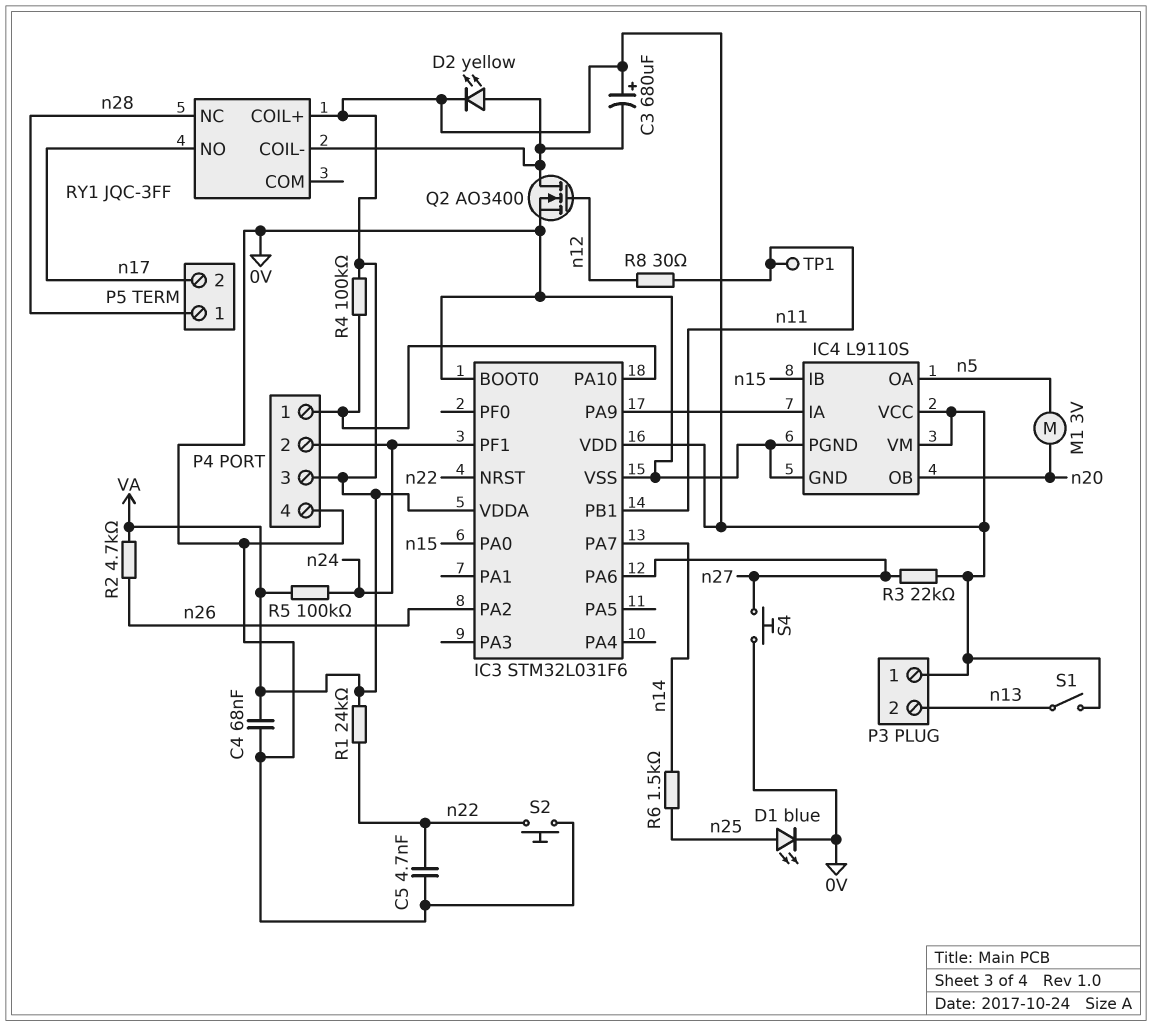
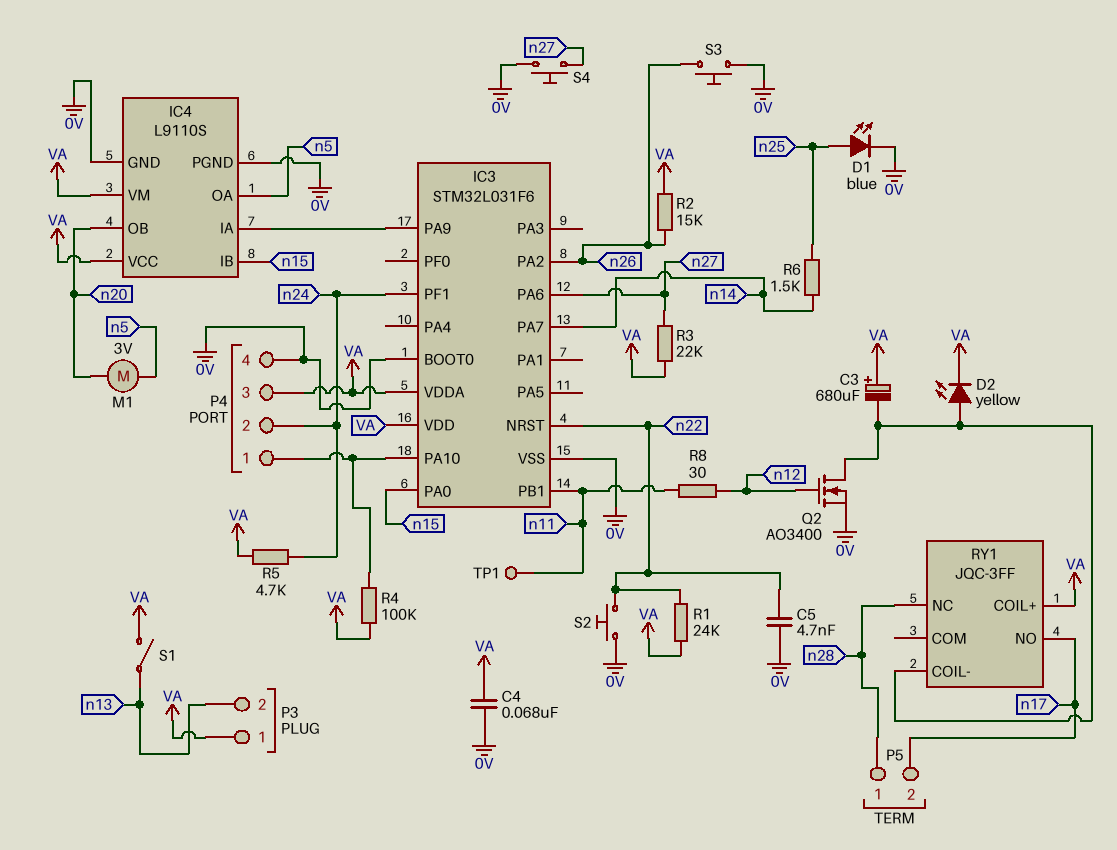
R2: 4.7k (VA, n26) -> 15k (VA, n26)
R5: 100k (VA, n24) -> 4.7k (VA, n24)
S3: none -> button (0V, n26)

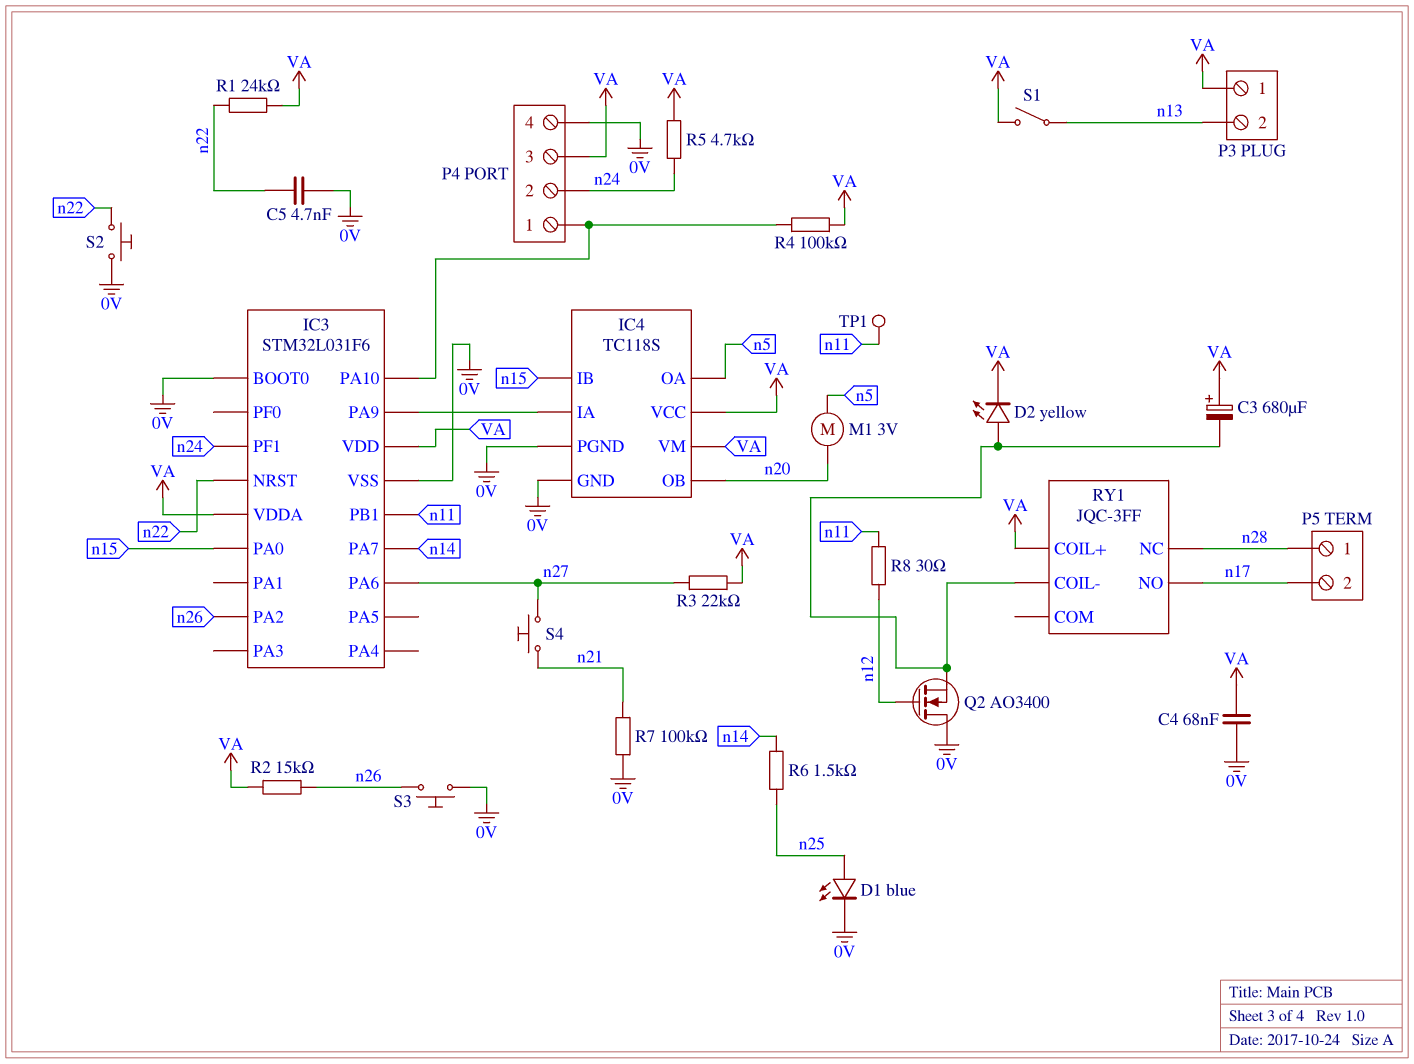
IC4: L9110S -> TC118S
Q2: NMOS AO3400 (G n12, D RY1/COIL-, S 0V) -> NMOS AO3400 (G n12, D 0V, S RY1/COIL-)
R7: none -> 100k (0V, n21)
S4: button (0V, n27) -> button (n21, n27)

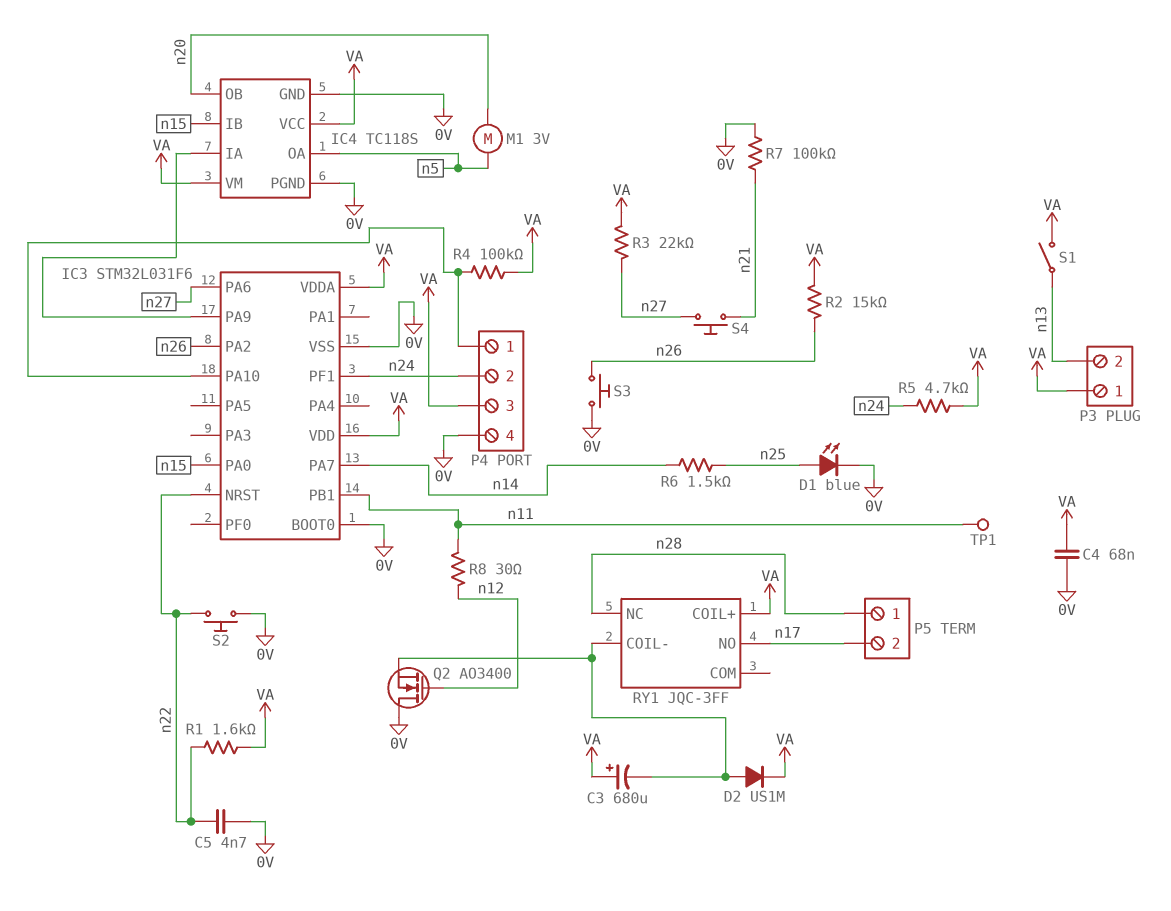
D2: LED yellow (A RY1/COIL-, K VA) -> diode US1M (A RY1/COIL-, K VA)
R1: 24k (VA, n22) -> 1.6k (VA, n22)

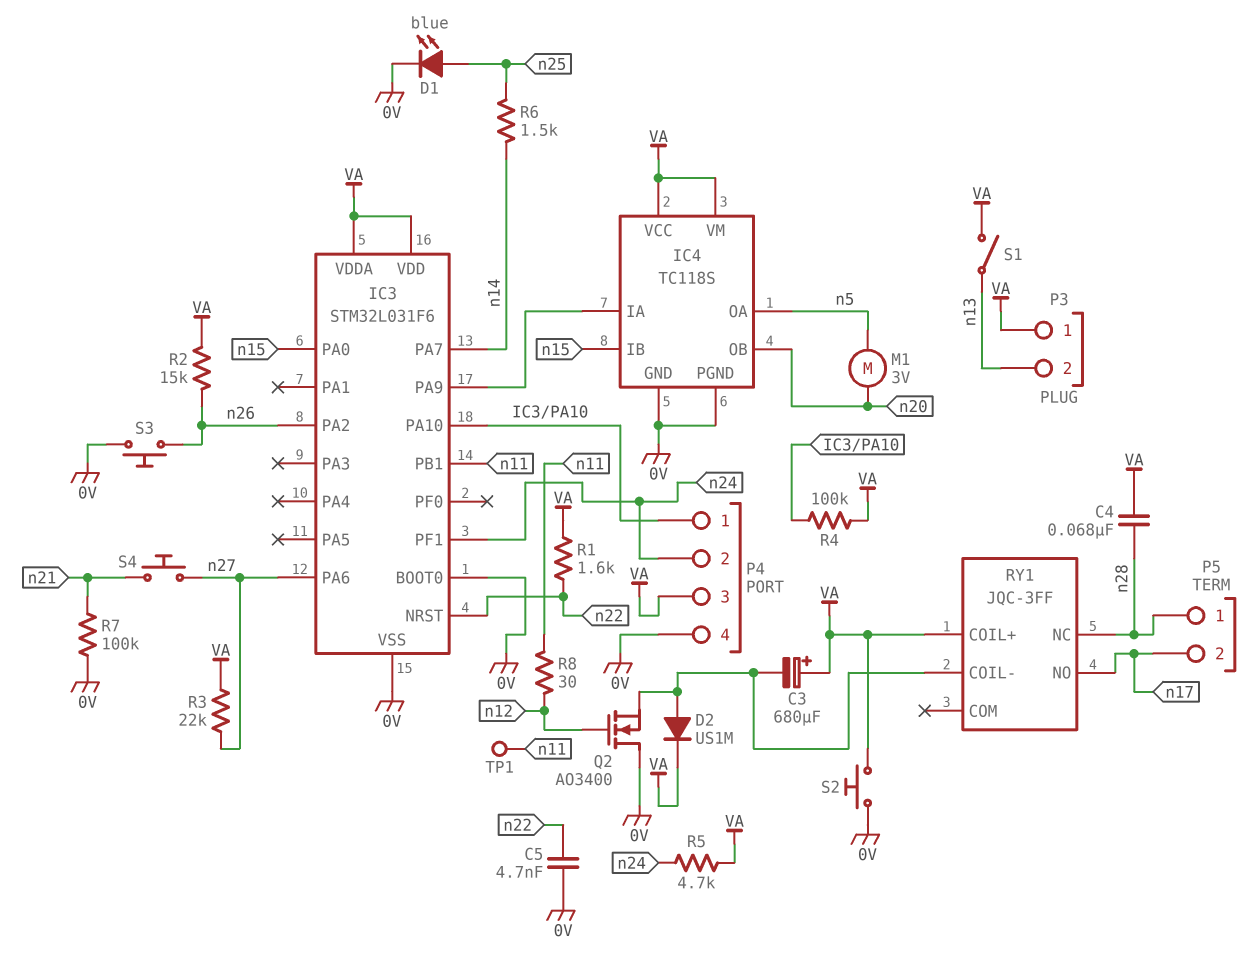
C4: 68nF (0V, VA) -> 68nF (VA, n28)
S2: button (0V, n22) -> button (0V, VA)

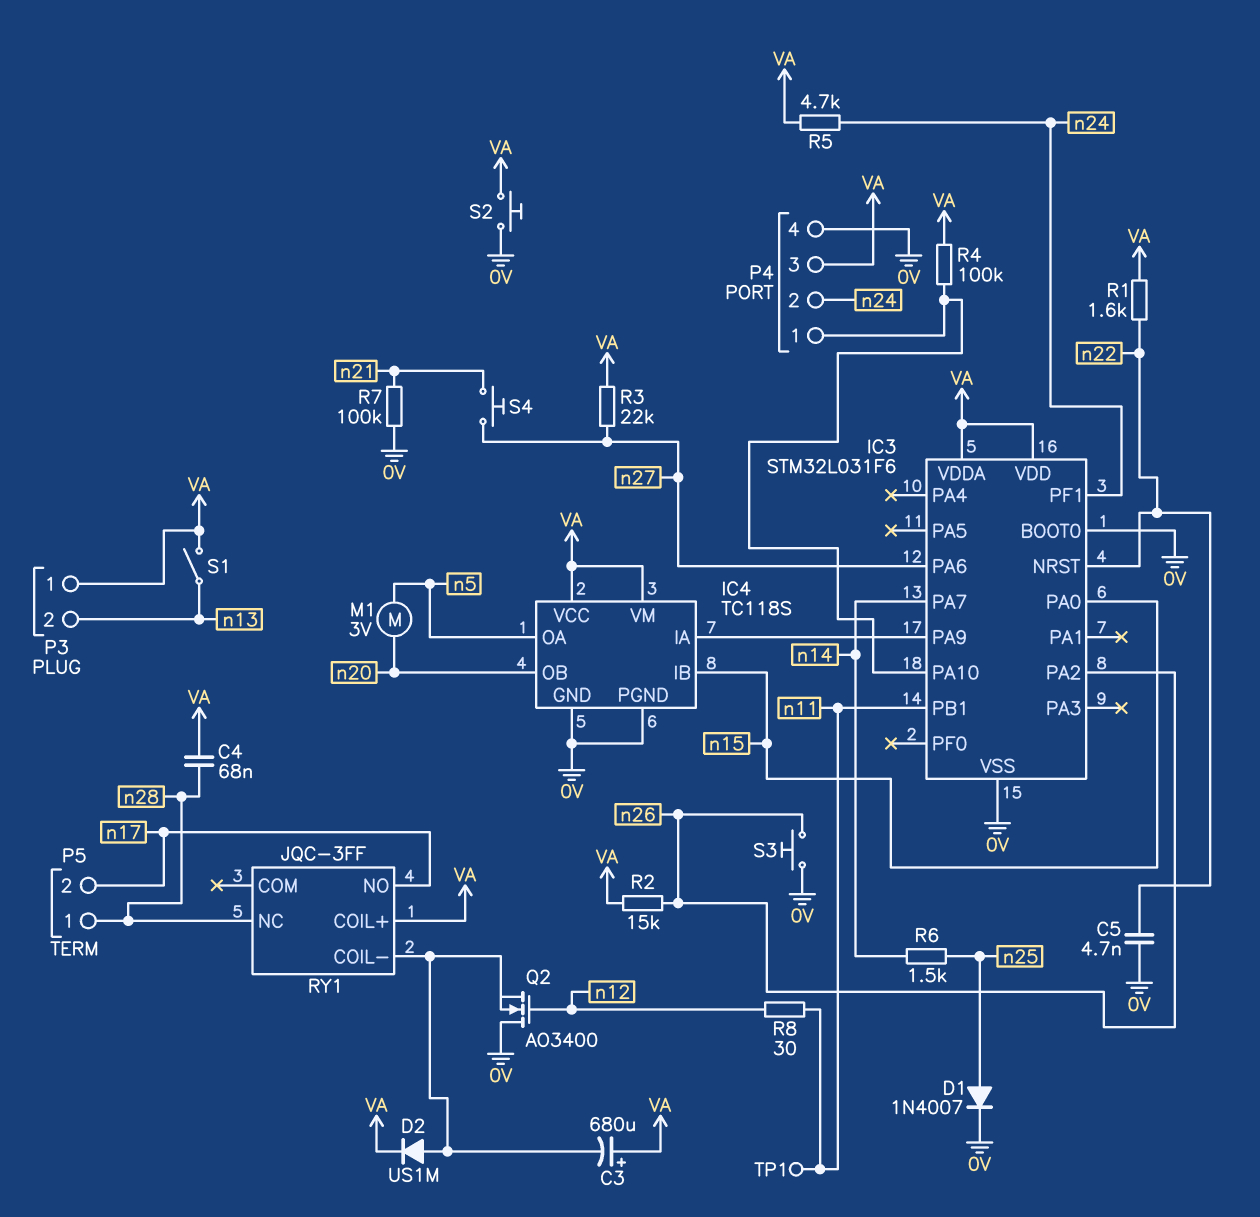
D1: LED blue (A n25, K 0V) -> diode 1N4007 (A n25, K 0V)

